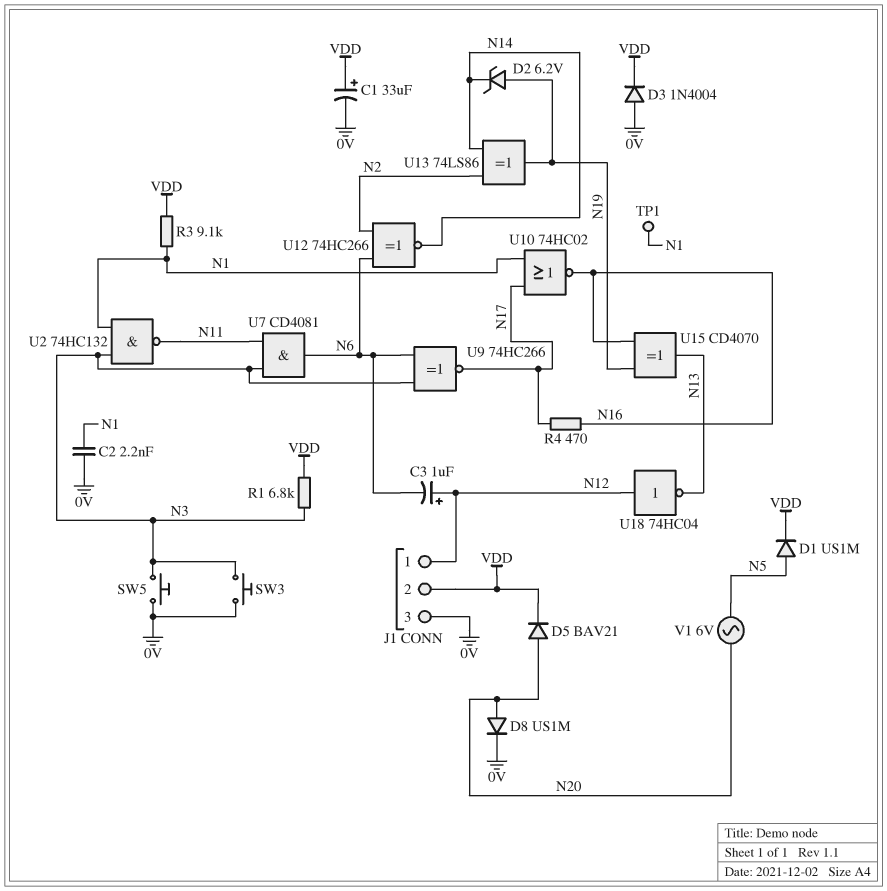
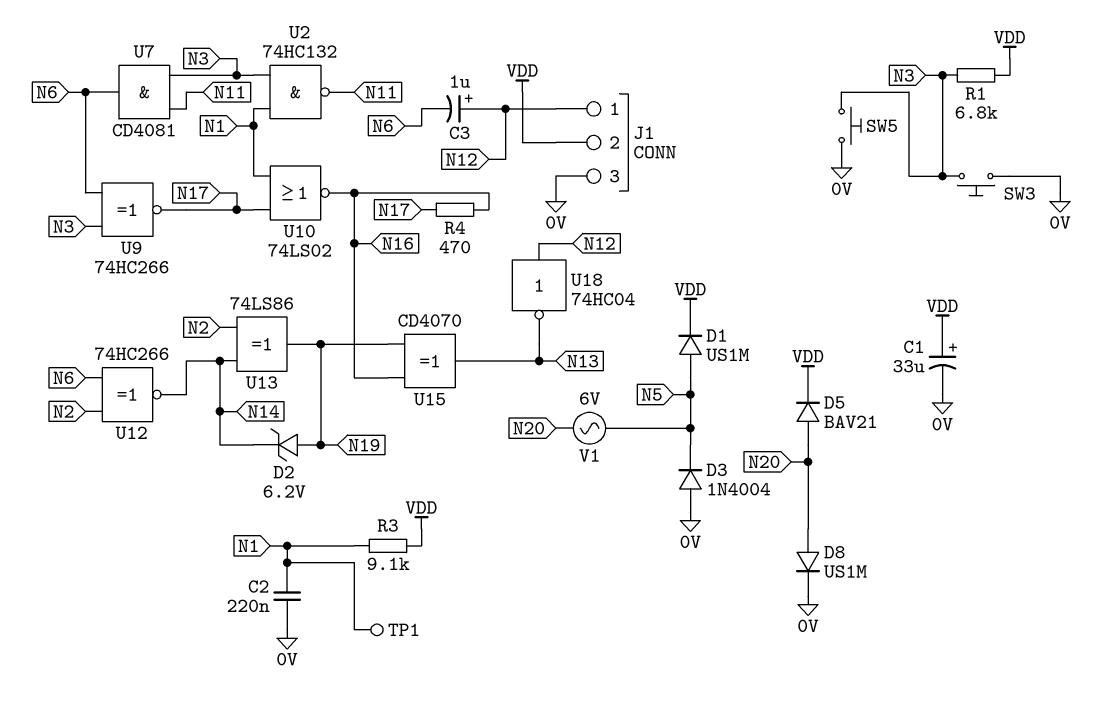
C2: 2.2nF (0V, N1) -> 220nF (0V, N1)
D3: diode 1N4004 (A 0V, K VDD) -> diode 1N4004 (A 0V, K N5)
U10: NOR 74HC02 (in N1, in N17, out N16) -> NOR 74LS02 (in N1, in N17, out N16)

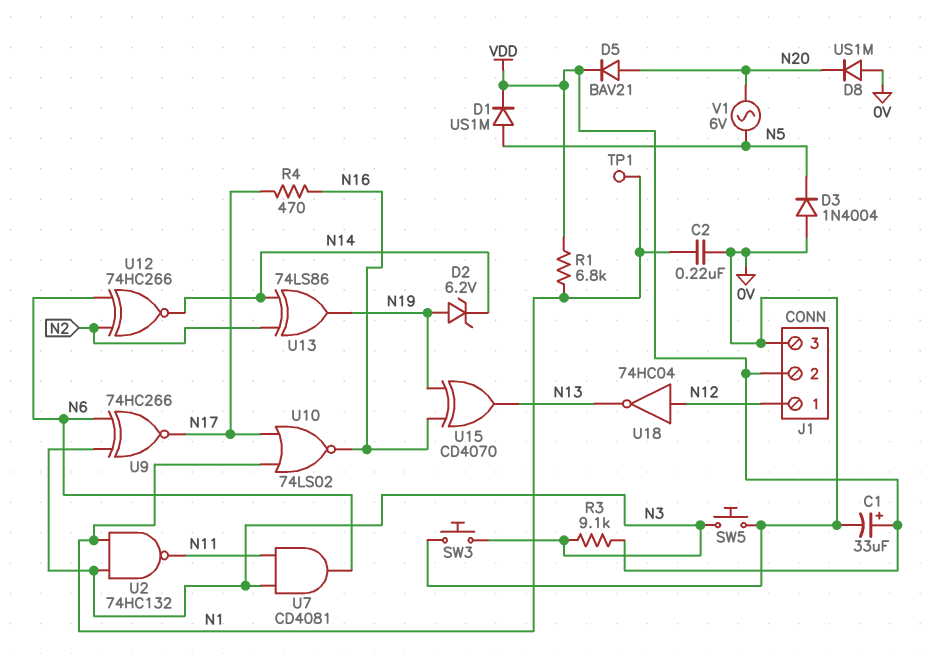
C3: 1uF (plus N12, minus N6) -> none
D8: diode US1M (A N20, K 0V) -> diode US1M (A 0V, K N20)
R1: 6.8k (N3, VDD) -> 6.8k (N1, VDD)
R3: 9.1k (N1, VDD) -> 9.1k (N3, VDD)

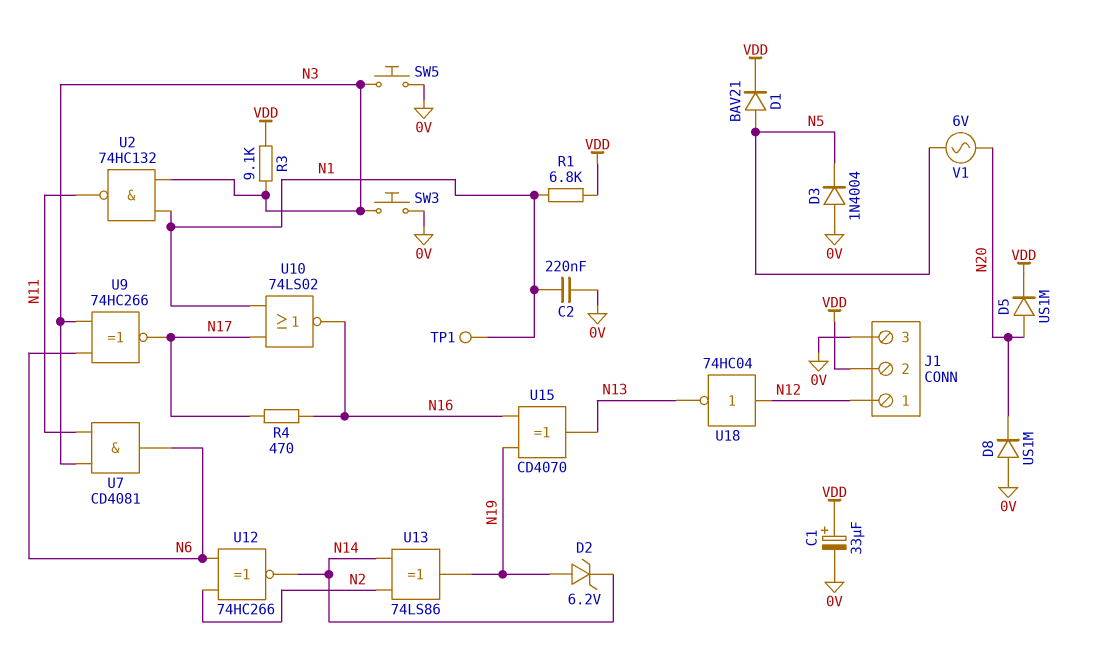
D1: diode US1M (A N5, K VDD) -> diode BAV21 (A N5, K VDD)
D5: diode BAV21 (A N20, K VDD) -> diode US1M (A N20, K VDD)

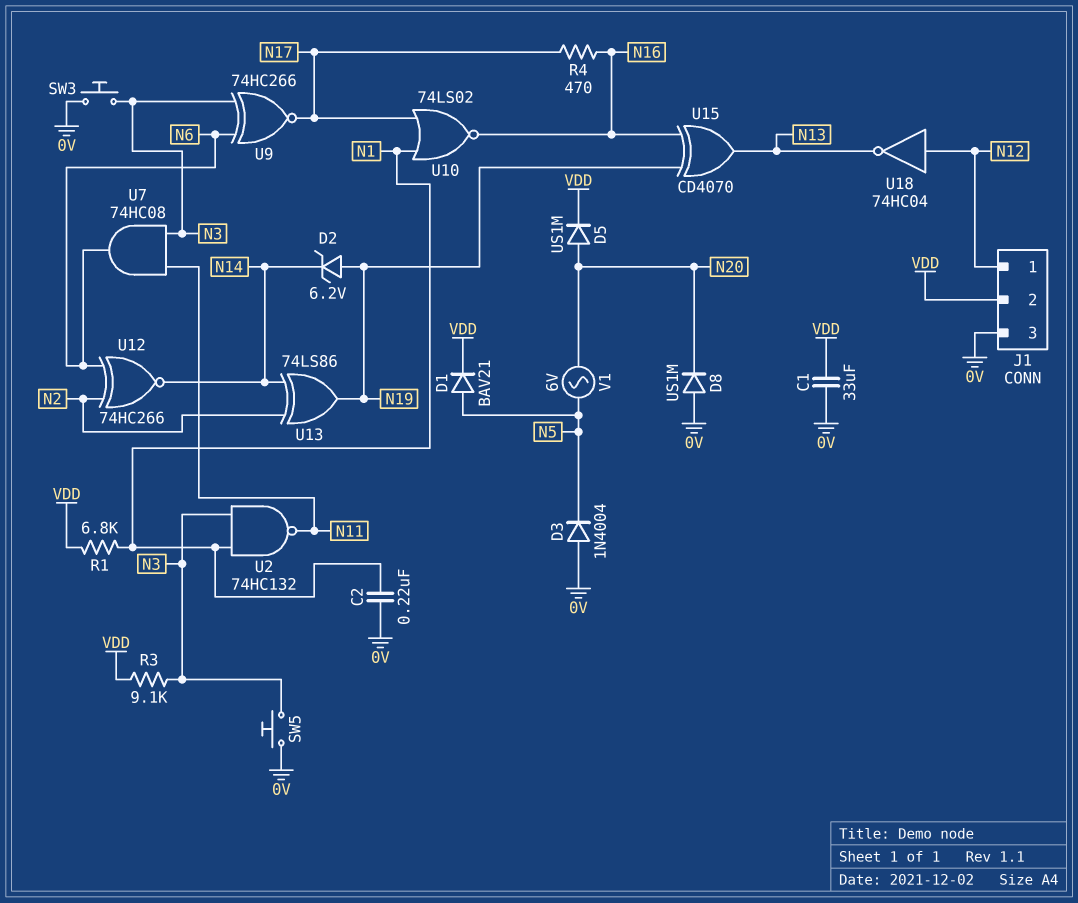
C1: 33uF (plus VDD, minus 0V) -> 33uF (0V, VDD)
TP1: test point (N1) -> none
U7: AND CD4081 (in N3, in N11, out N6) -> AND 74HC08 (in N3, in N11, out N6)

